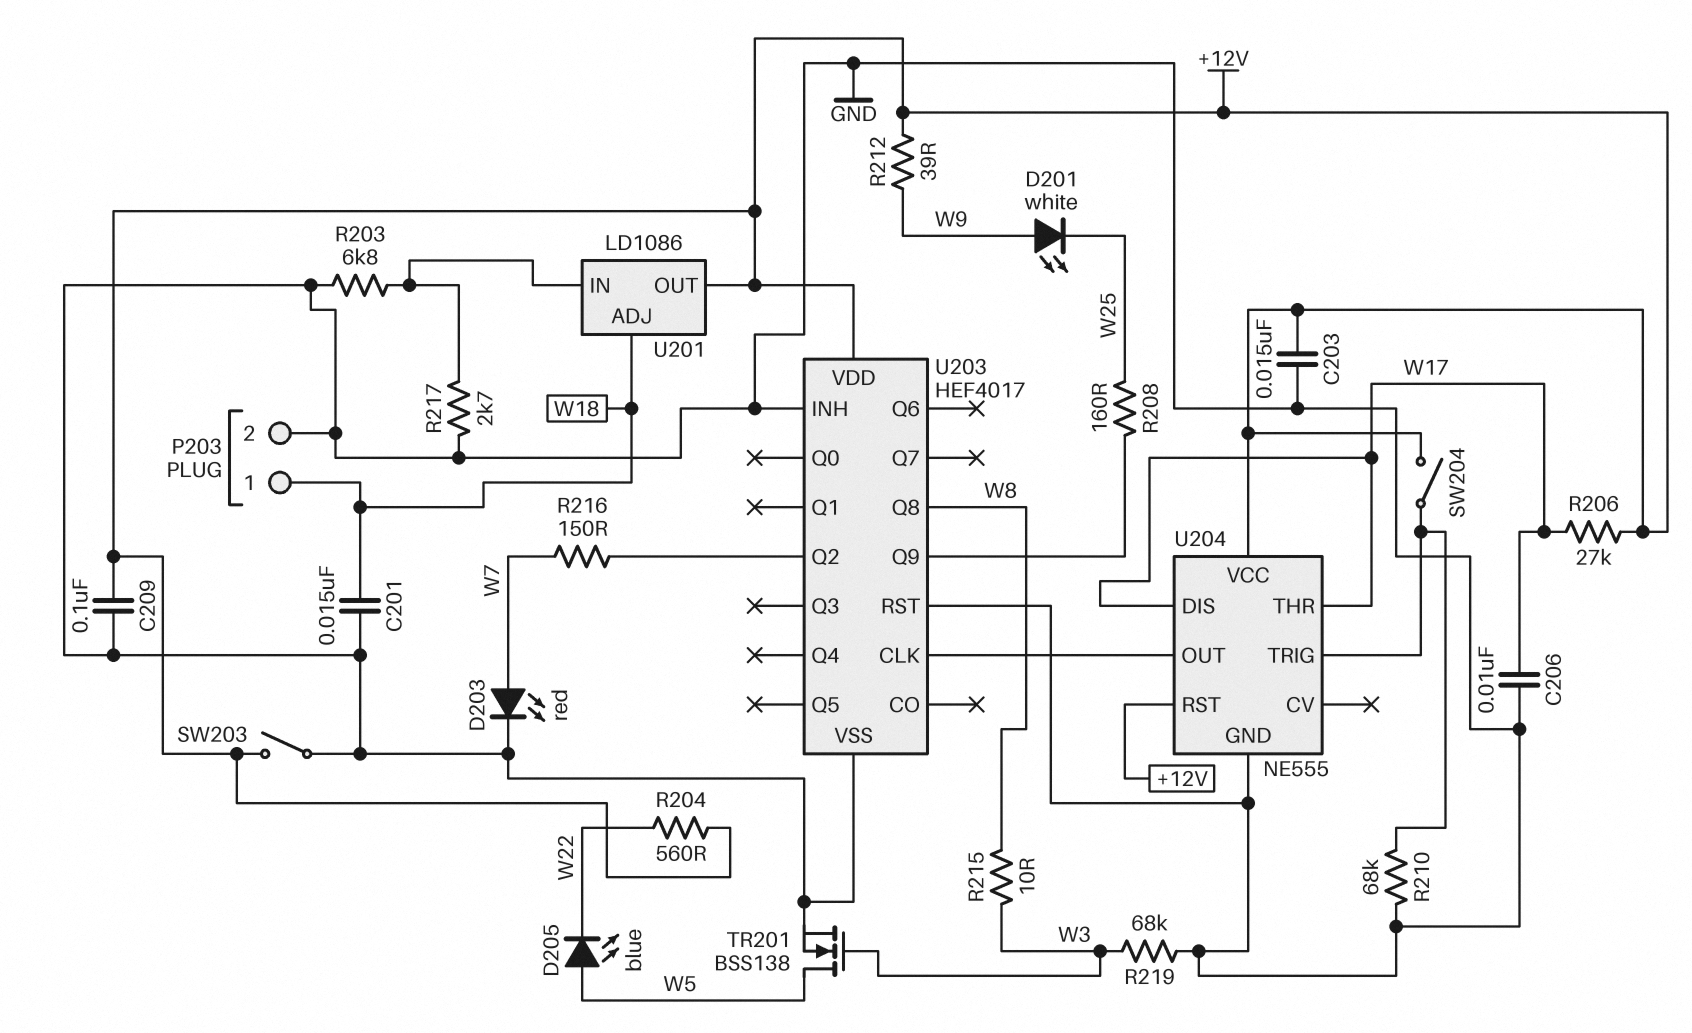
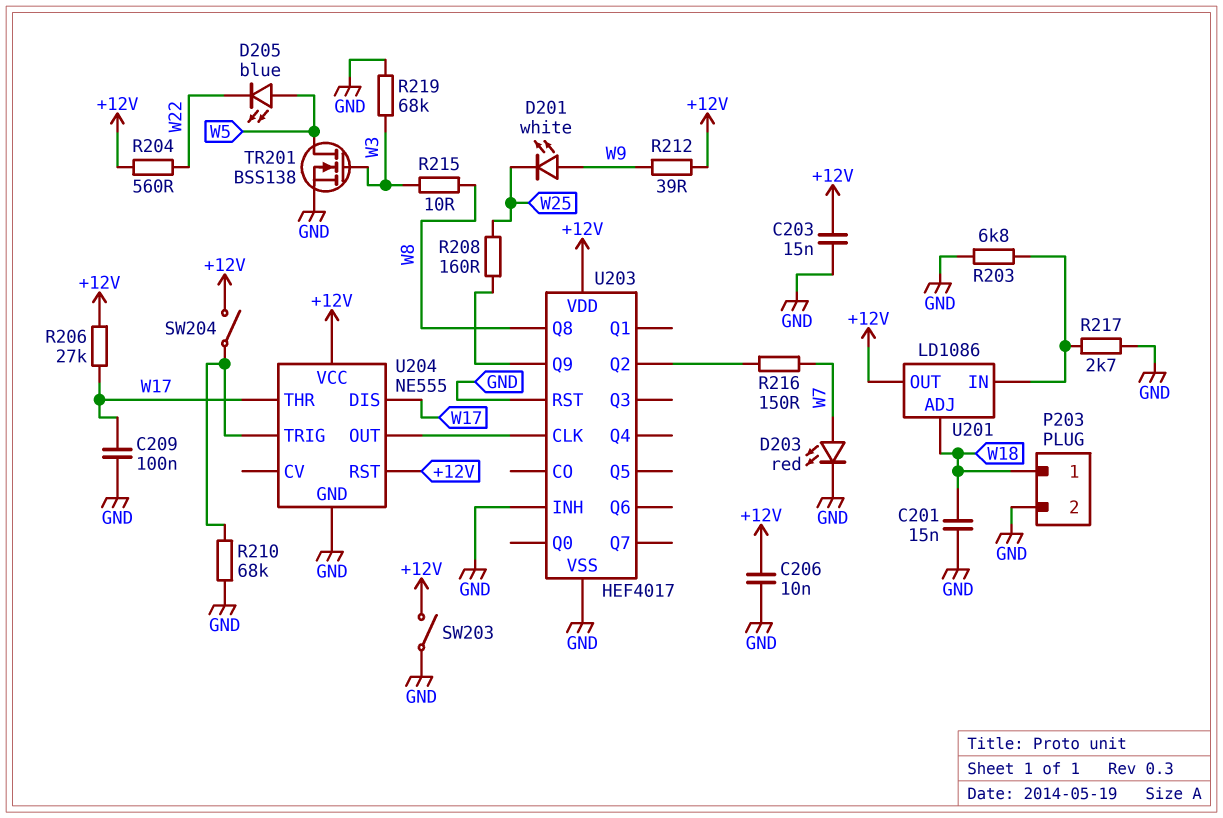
C206: 10nF (GND, W17) -> 10nF (+12V, GND)
C209: 100nF (+12V, GND) -> 100nF (GND, W17)

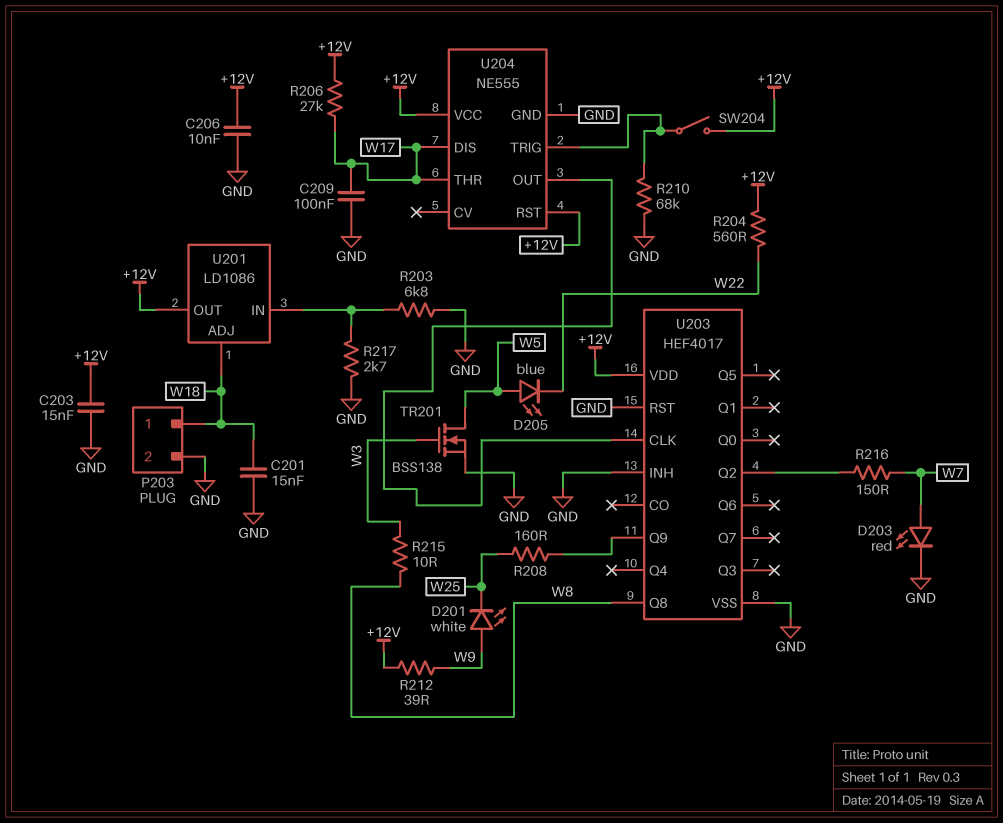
R219: 68k (GND, W3) -> none
SW203: switch (+12V, GND) -> none

